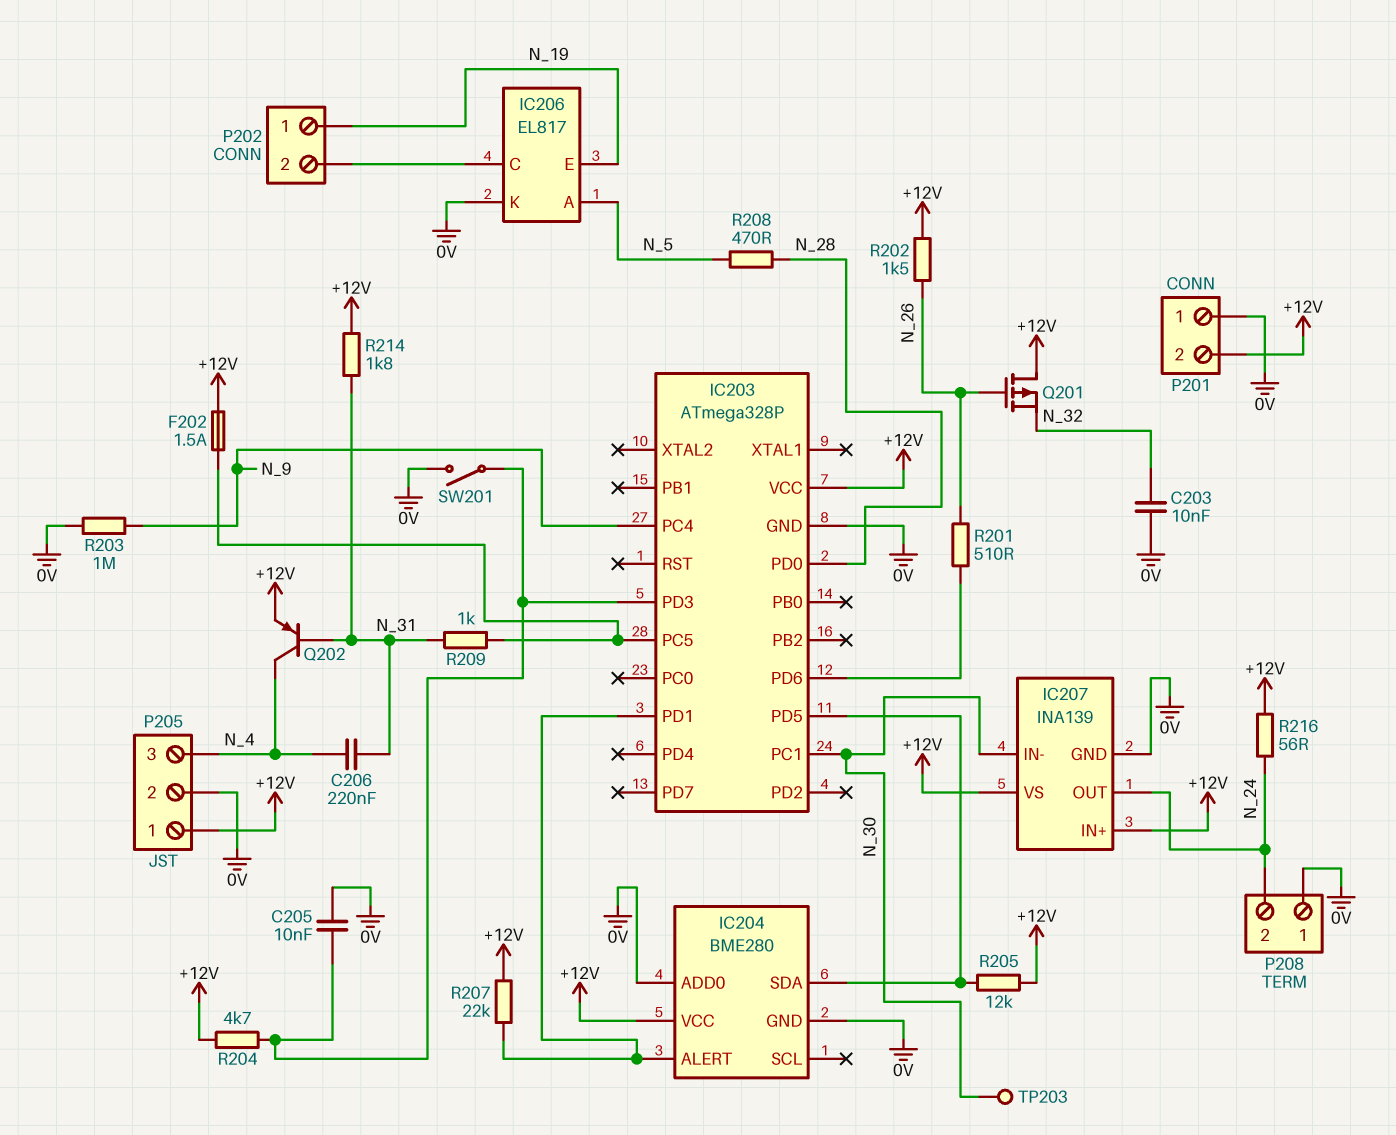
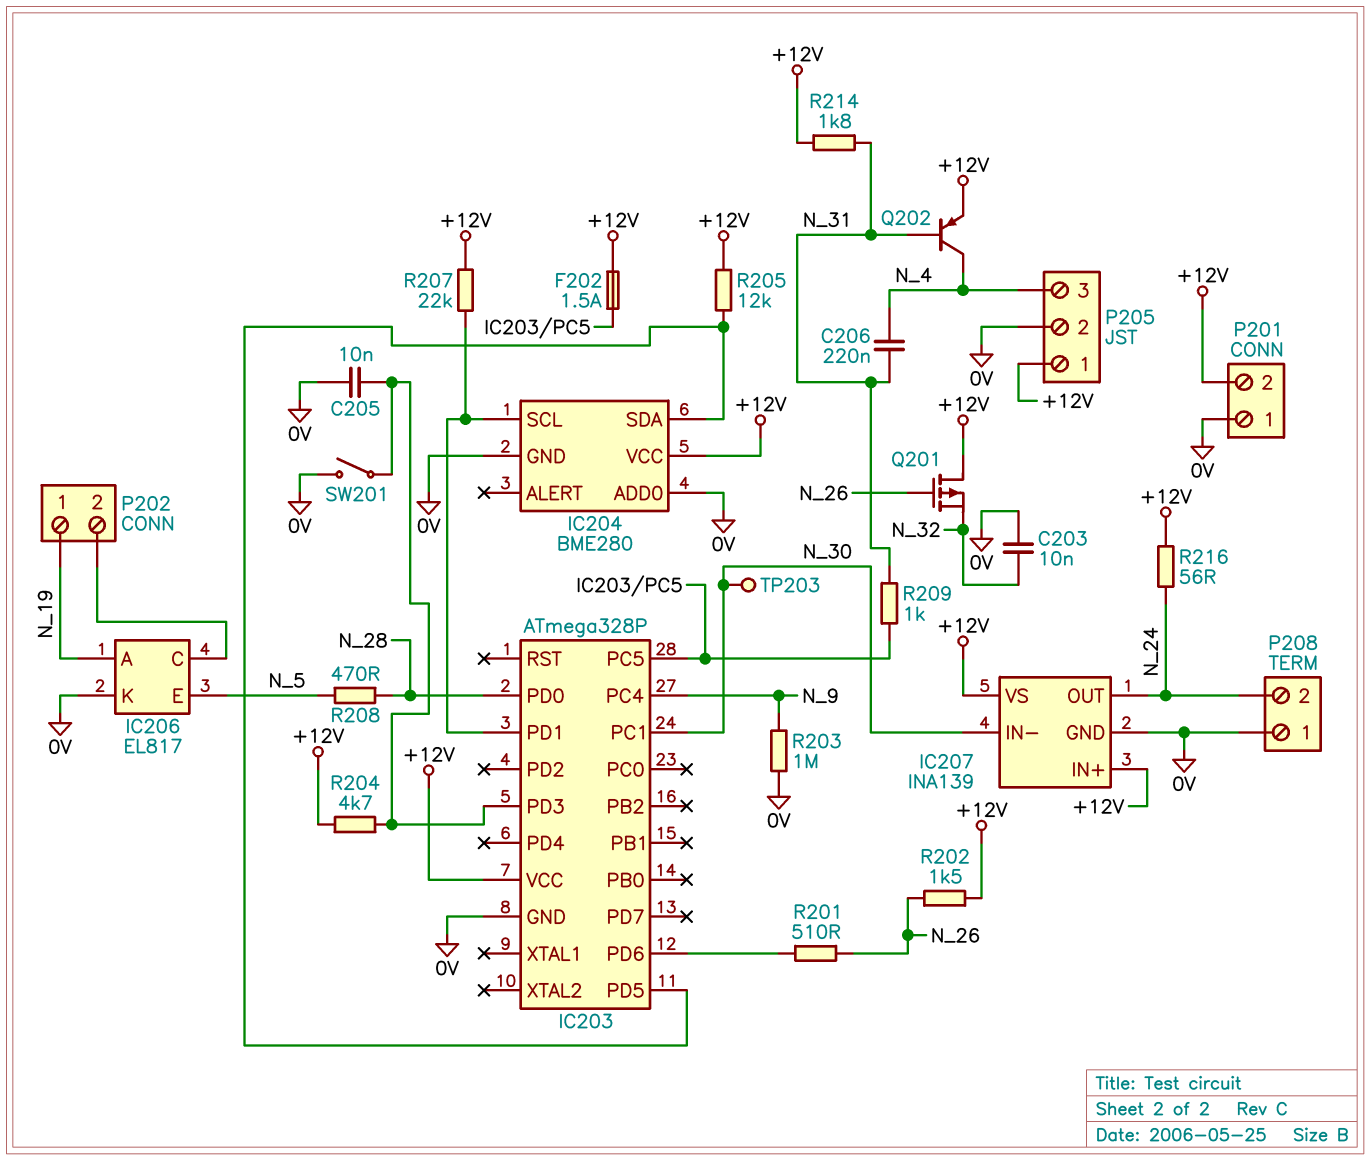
IC204 pin ALERT: IC203/PD1 -> none
IC204 pin SCL: none -> IC203/PD1
IC206 pin A: N_5 -> N_19
IC206 pin E: N_19 -> N_5

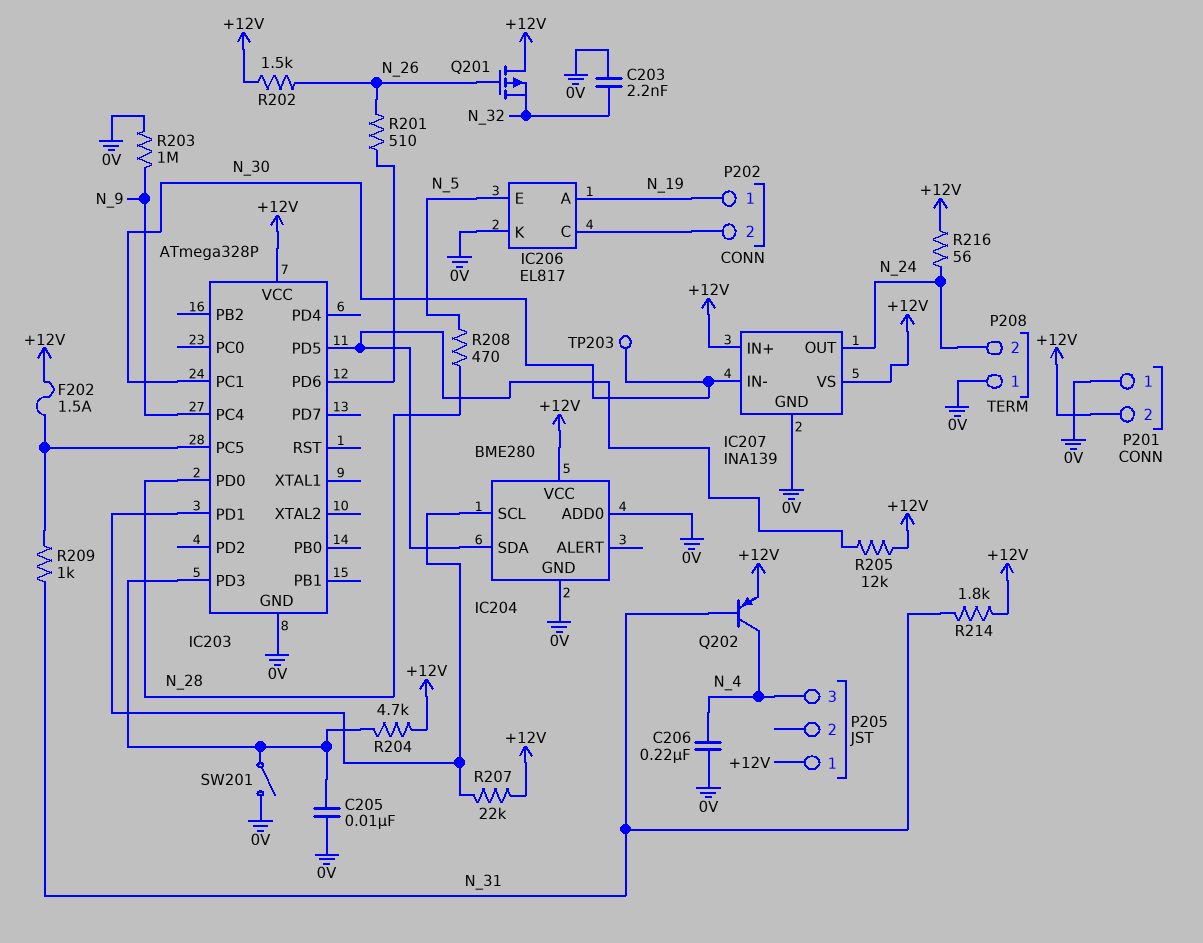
C203: 10nF (0V, N_32) -> 2.2nF (0V, N_32)
C206: 220nF (N_4, N_31) -> 220nF (0V, N_4)
P205 pin 2: 0V -> none

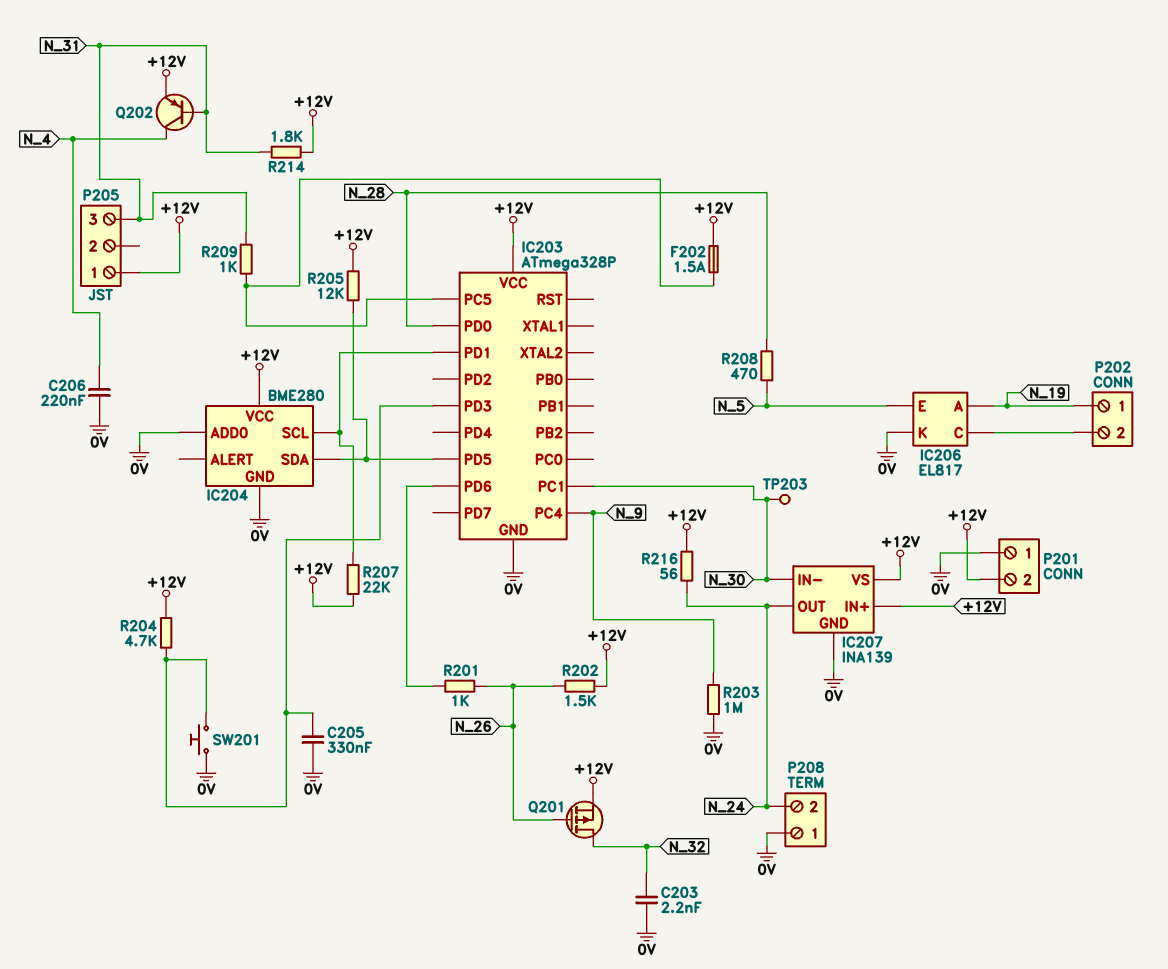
C205: 10nF (0V, IC203/PD3) -> 330nF (0V, IC203/PD3)
P205 pin 3: N_4 -> N_31
Q201: PMOS (G N_26, D +12V, S N_32) -> PMOS (G N_26, D N_32, S +12V)
R201: 510 (IC203/PD6, N_26) -> 1k (IC203/PD6, N_26)
SW201: switch (0V, IC203/PD3) -> button (0V, IC203/PD3)

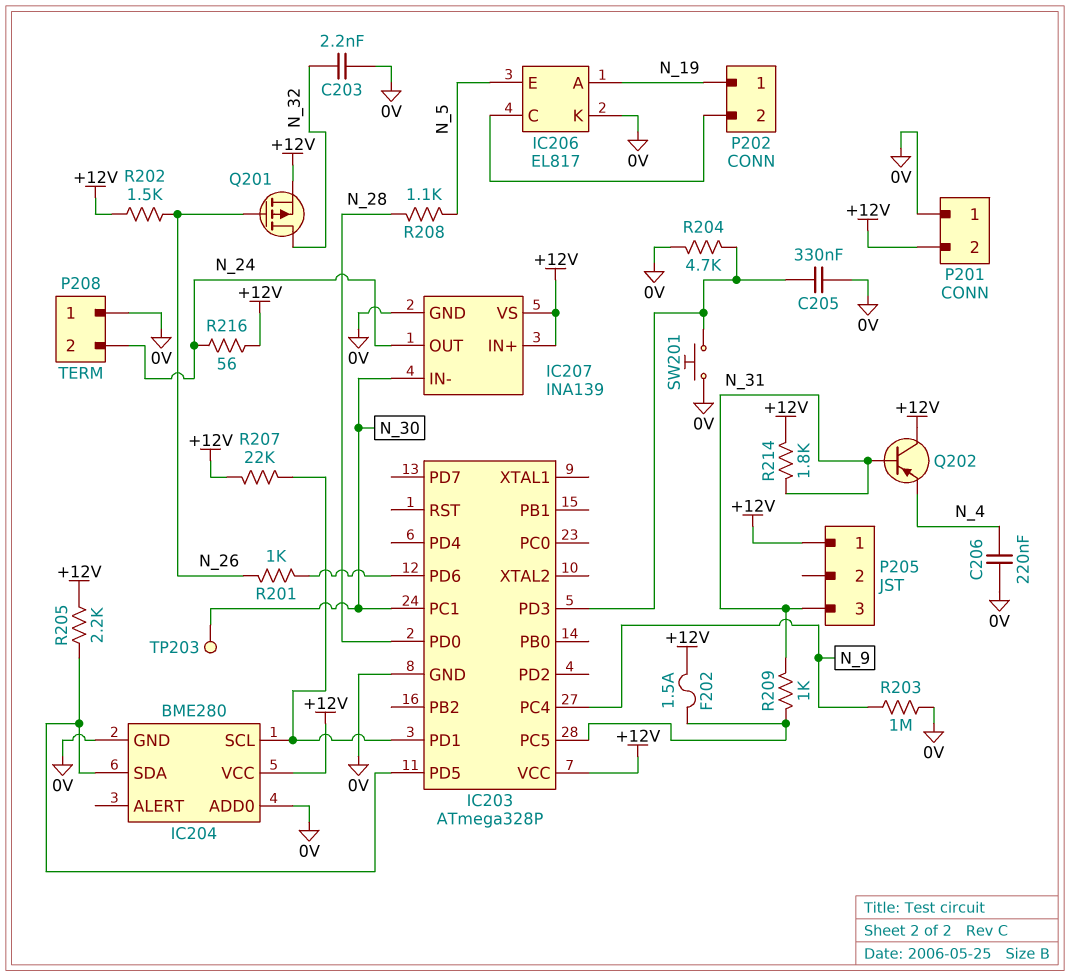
Q202: PNP (B N_31, C N_4, E +12V) -> PNP (B N_31, C +12V, E N_4)
R204: 4.7k (+12V, IC203/PD3) -> 4.7k (0V, IC203/PD3)
R205: 12k (+12V, IC203/PD5) -> 2.2k (+12V, IC203/PD5)
R208: 470 (N_5, N_28) -> 1.1k (N_5, N_28)

